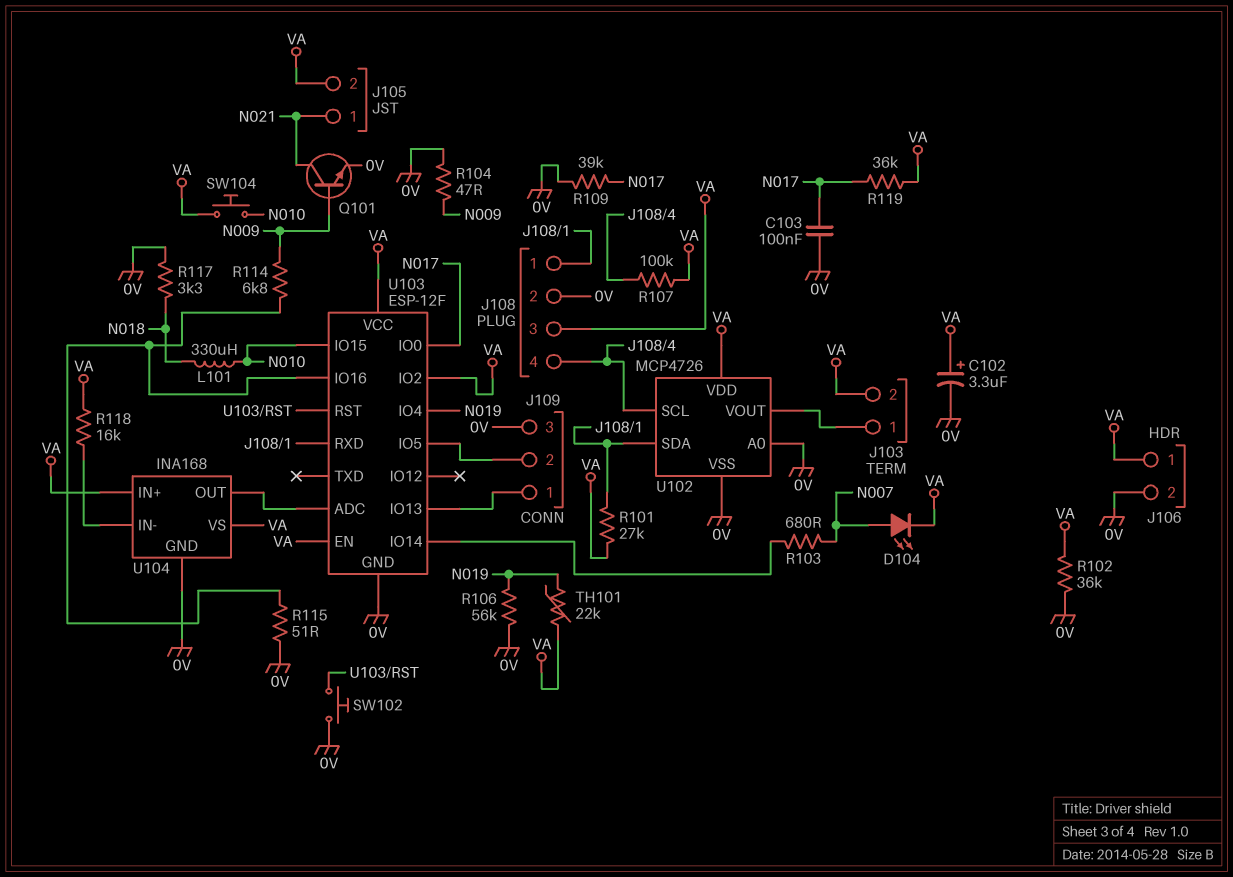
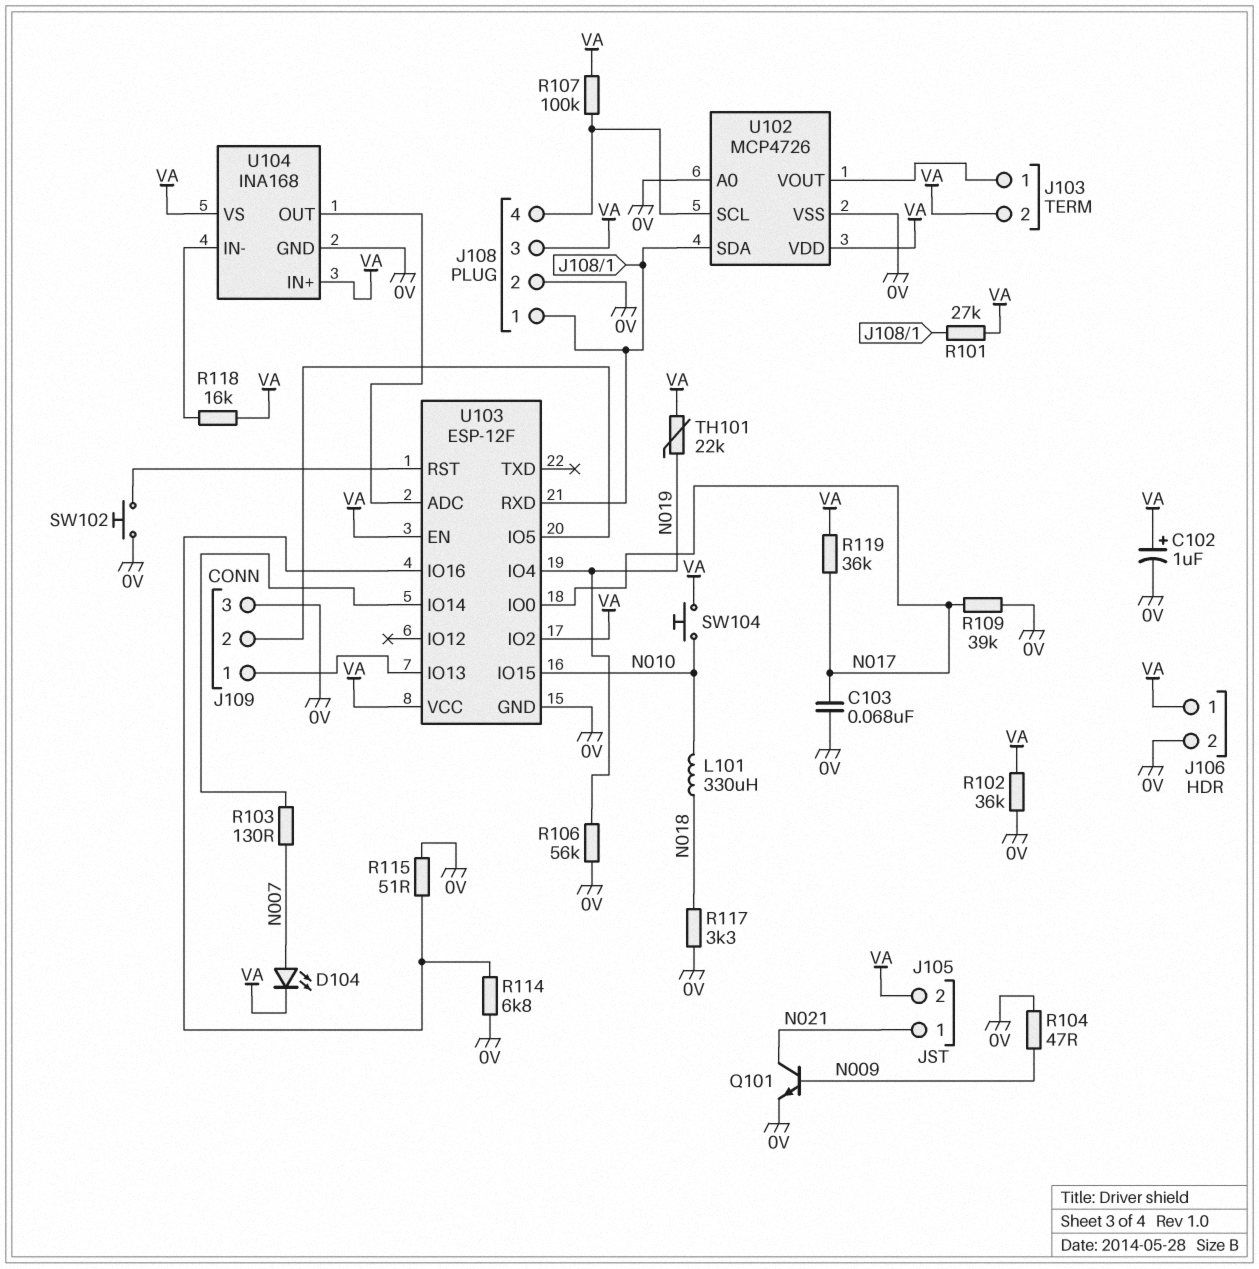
C102: 3.3uF (plus VA, minus 0V) -> 1uF (plus VA, minus 0V)
C103: 100nF (0V, N017) -> 68nF (0V, N017)
R103: 680 (N007, U103/IO14) -> 130 (N007, U103/IO14)
R114: 6.8k (N009, U103/IO16) -> 6.8k (0V, U103/IO16)

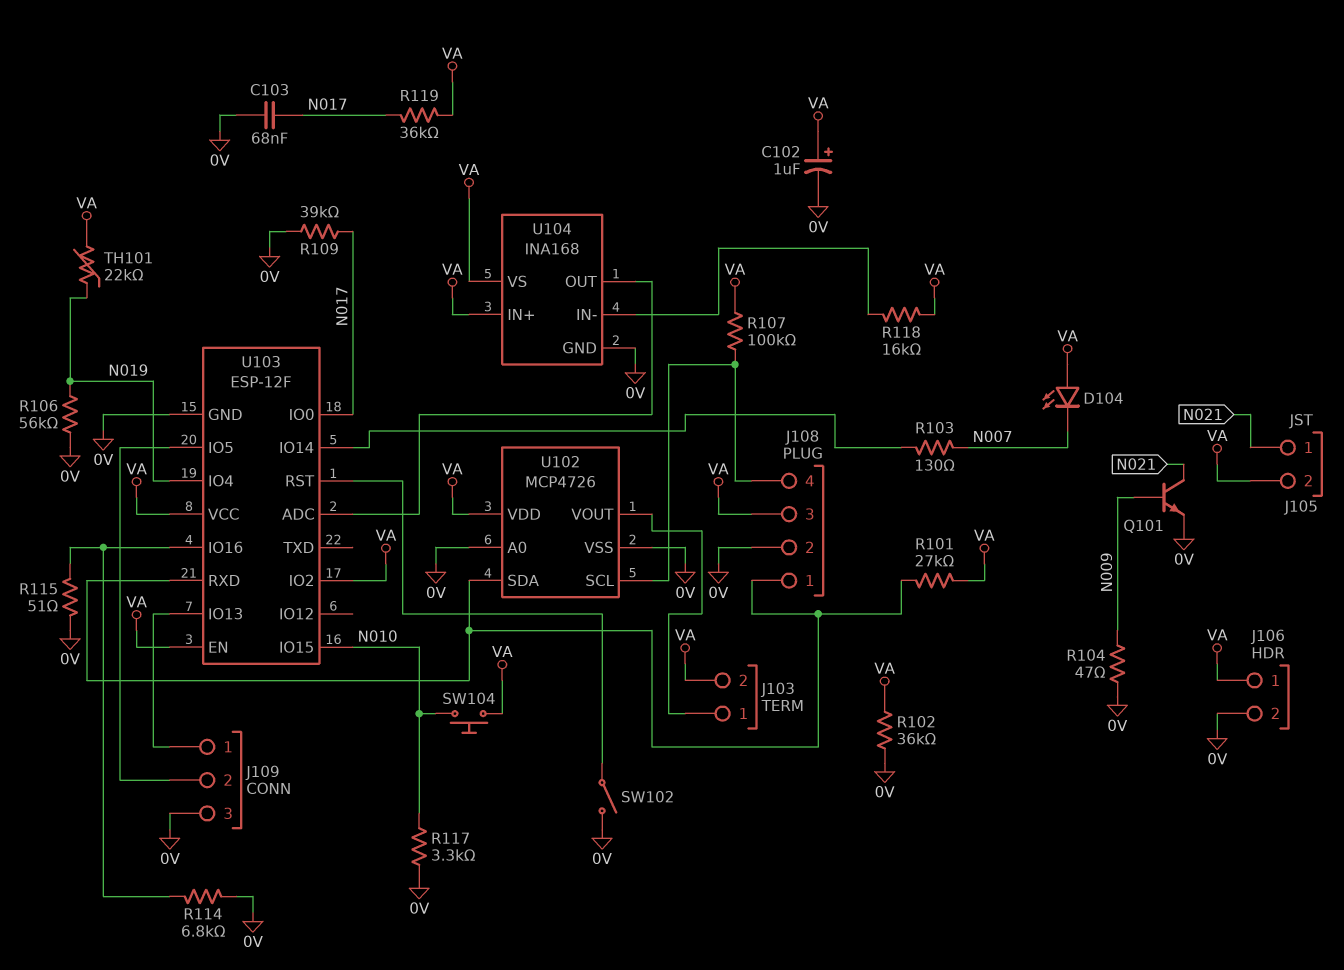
D104: LED (A N007, K VA) -> LED (A VA, K N007)
L101: 330uH (N010, N018) -> none
R117: 3.3k (0V, N018) -> 3.3k (0V, N010)
SW102: button (0V, U103/RST) -> switch (0V, U103/RST)

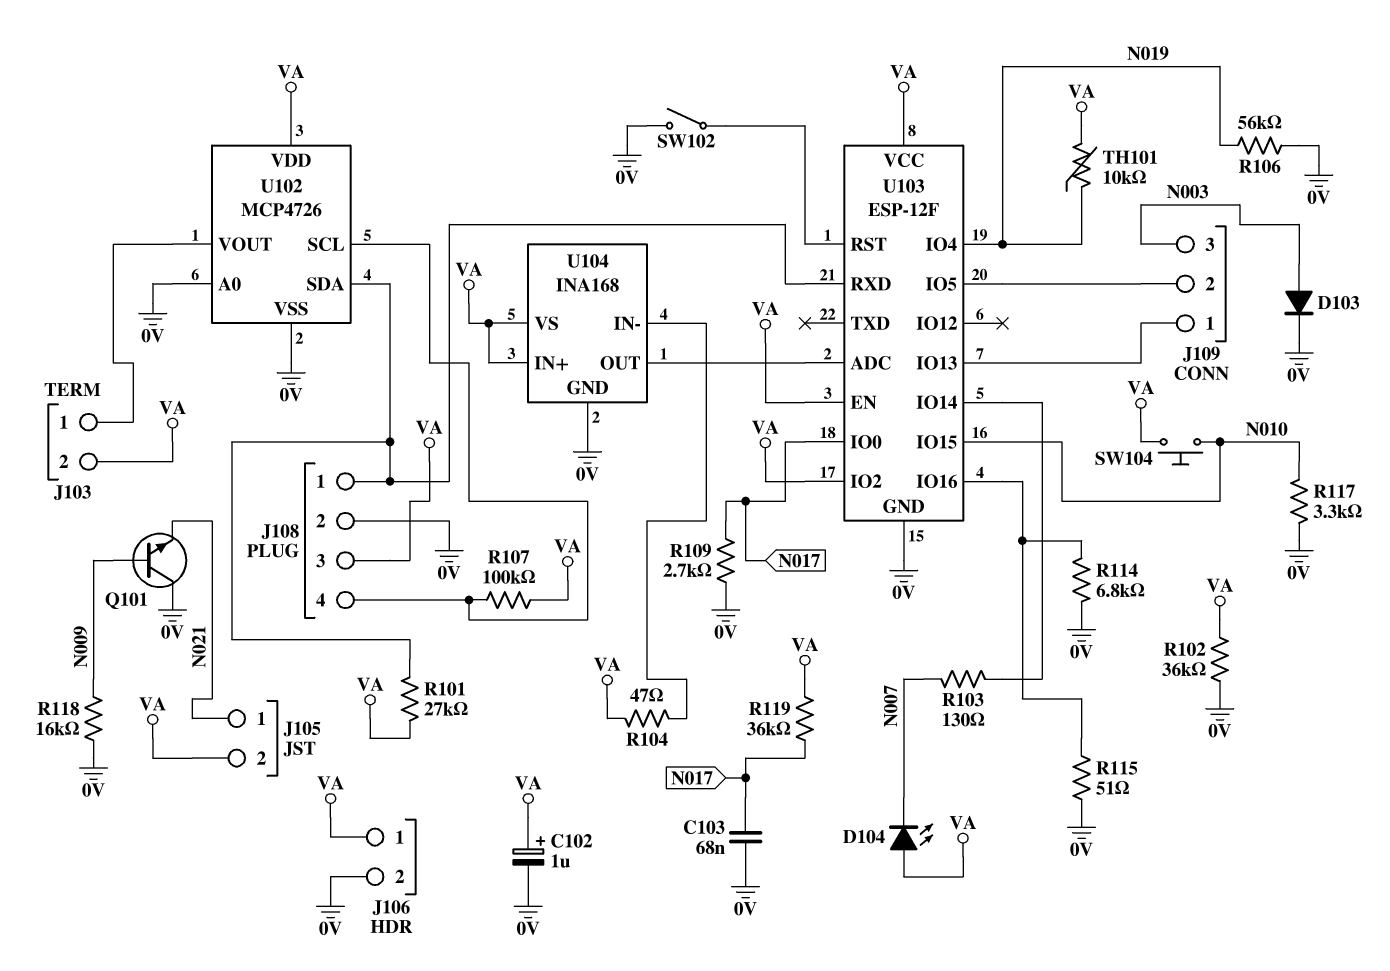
D103: none -> diode (A N003, K 0V)
J109 pin 3: 0V -> N003
Q101: NPN (B N009, C N021, E 0V) -> NPN (B N009, C 0V, E N021)
R104: 47 (0V, N009) -> 47 (U104/IN-, VA)
R109: 39k (0V, N017) -> 2.7k (0V, N017)
R118: 16k (U104/IN-, VA) -> 16k (0V, N009)
TH101: 22k (N019, VA) -> 10k (N019, VA)

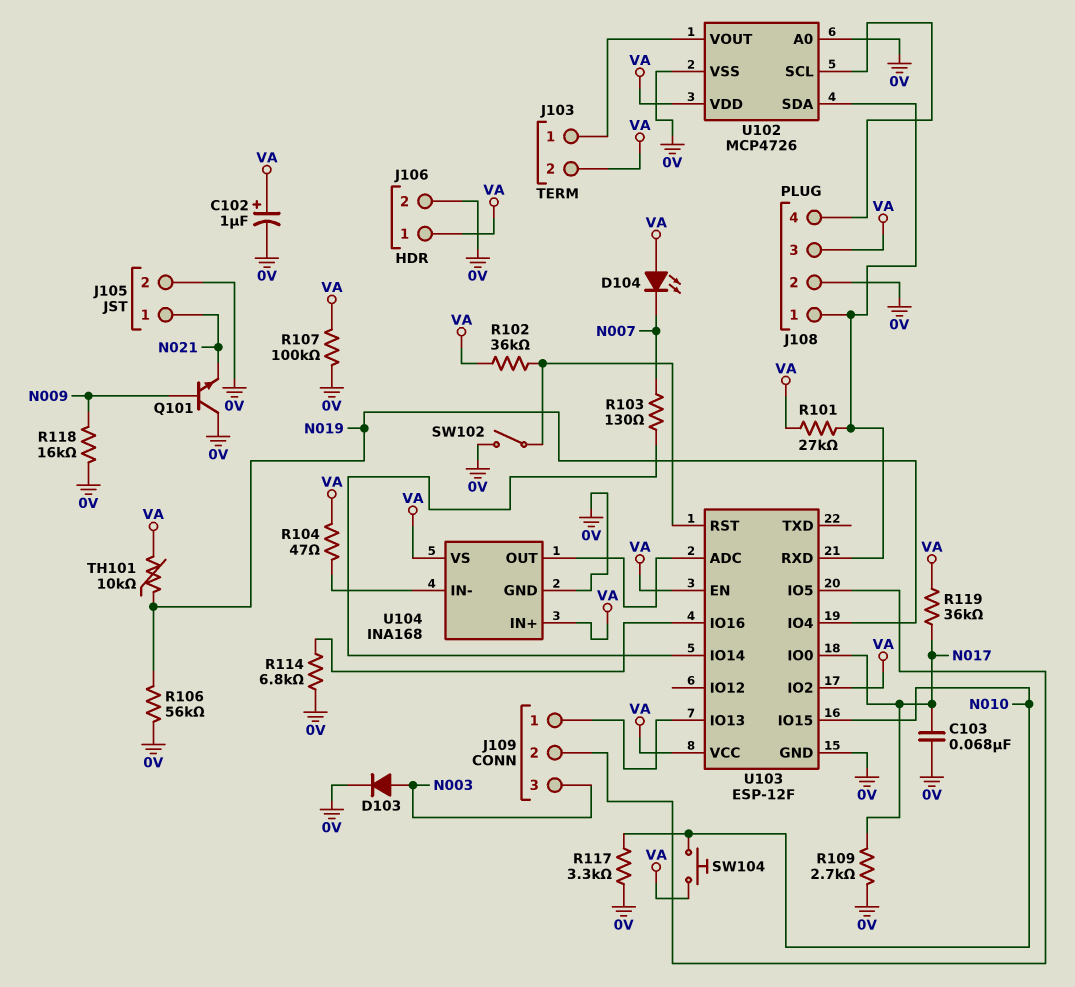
J105 pin 2: VA -> 0V
R102: 36k (0V, VA) -> 36k (U103/RST, VA)
R107: 100k (J108/4, VA) -> 100k (0V, VA)
R115: 51 (0V, U103/IO16) -> none

